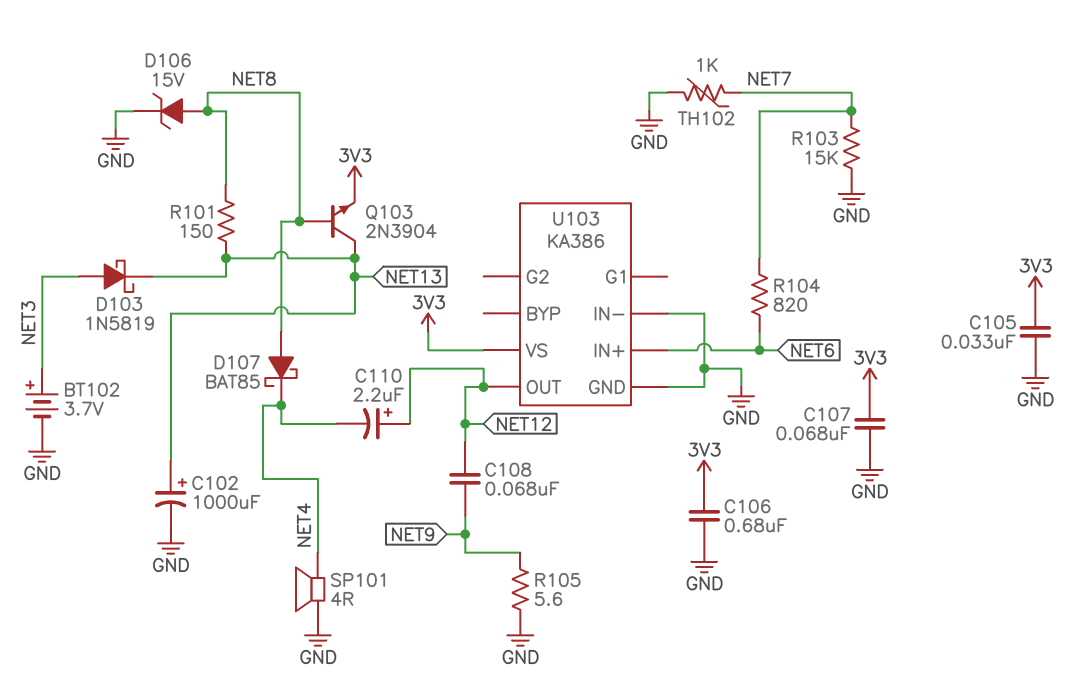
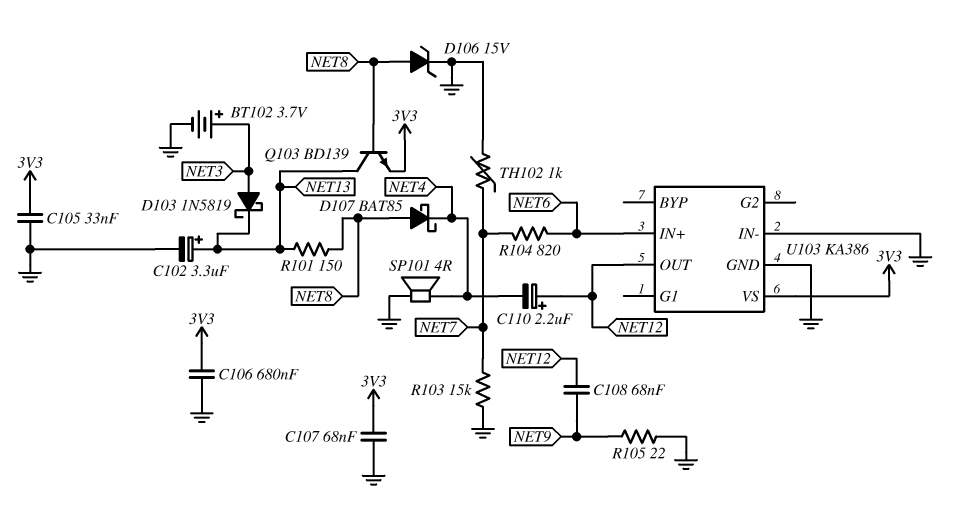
C102: 1000uF (plus NET13, minus GND) -> 3.3uF (plus NET13, minus GND)
Q103: NPN 2N3904 (B NET8, C NET13, E 3V3) -> NPN BD139 (B NET8, C NET13, E 3V3)
R105: 5.6 (GND, NET9) -> 22 (GND, NET9)

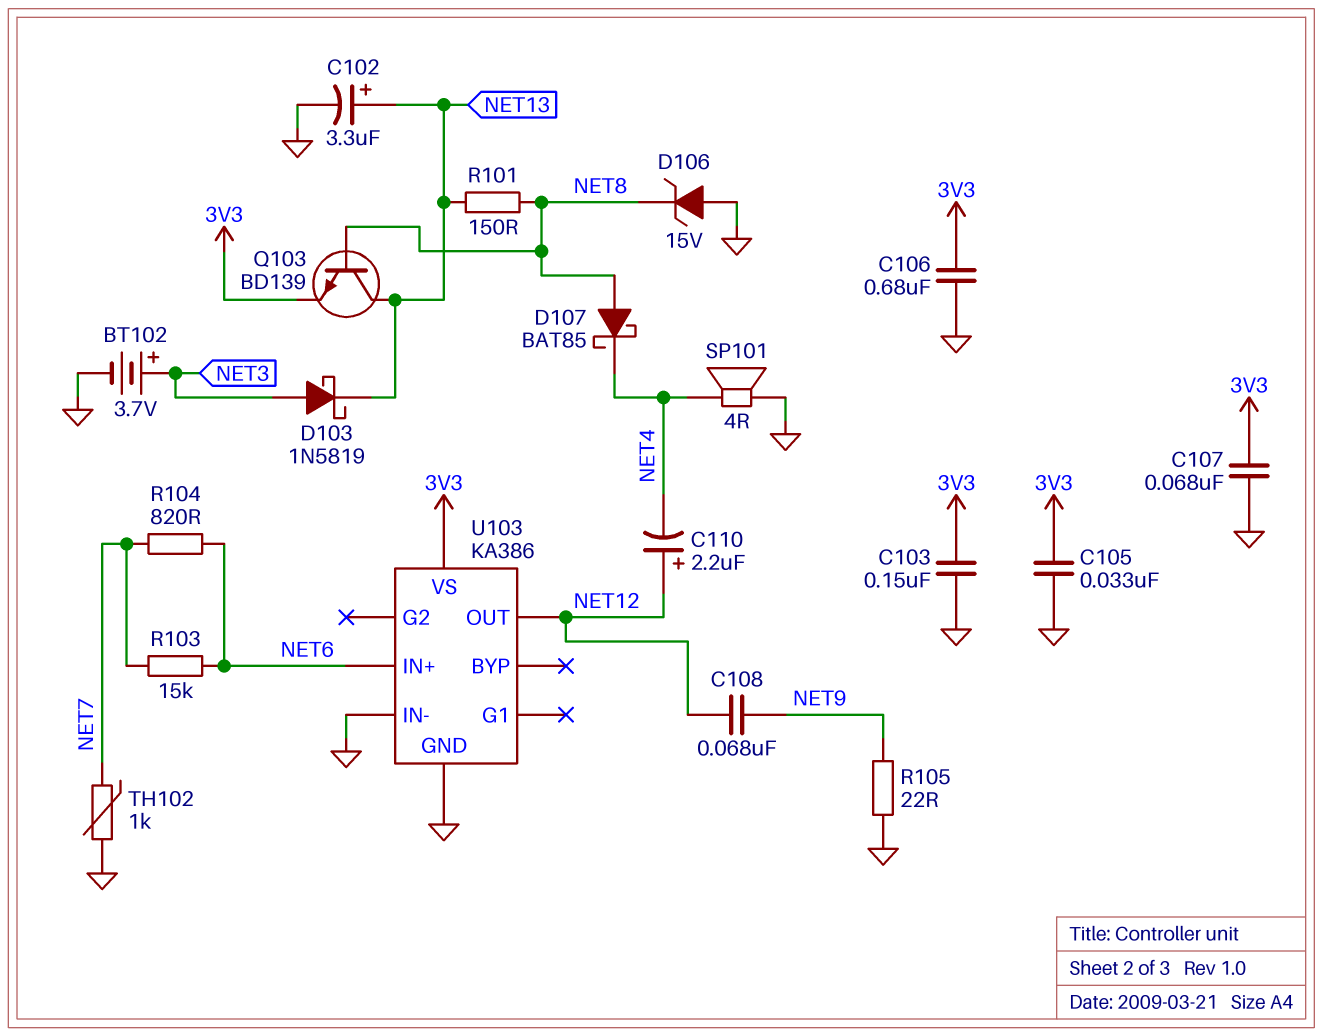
C103: none -> 150nF (3V3, GND)
D106: zener 15V (A NET8, K GND) -> zener 15V (A GND, K NET8)
R103: 15k (GND, NET7) -> 15k (NET6, NET7)

